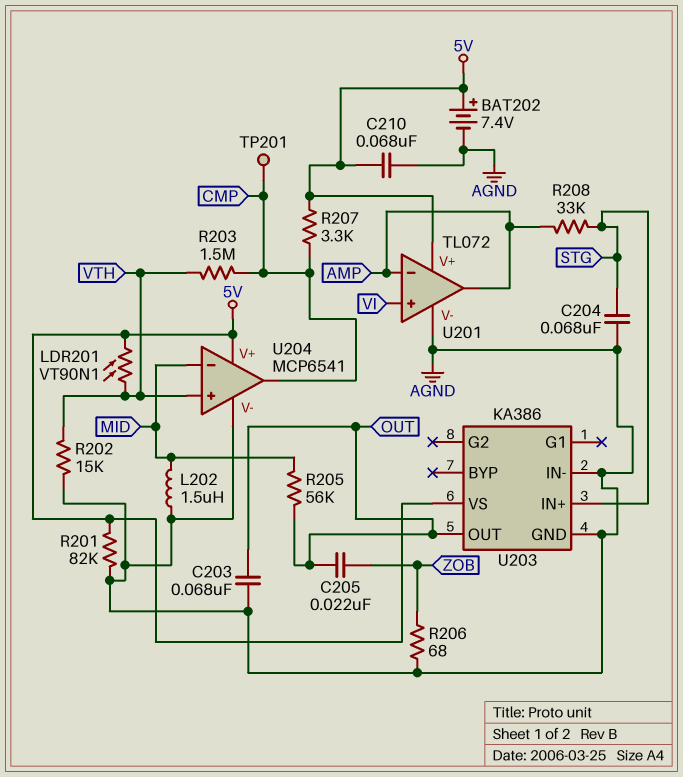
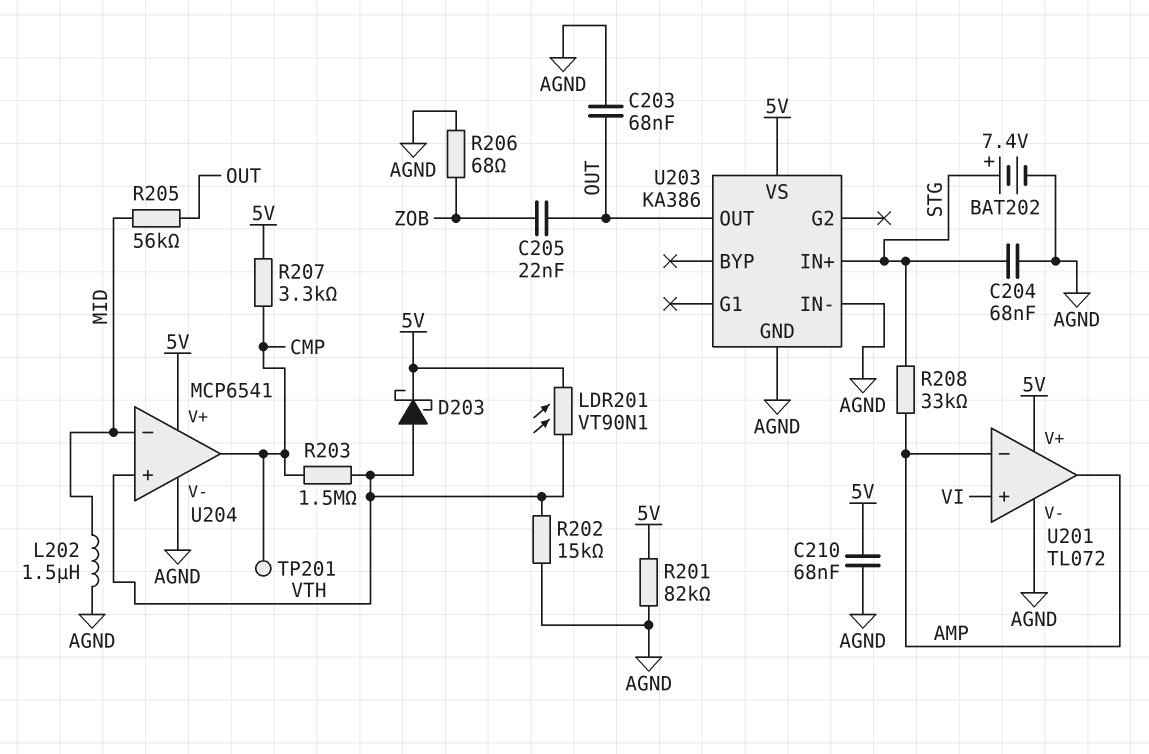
BAT202: 7.4V (plus 5V, minus AGND) -> 7.4V (plus STG, minus AGND)
D203: none -> schottky (A VTH, K 5V)

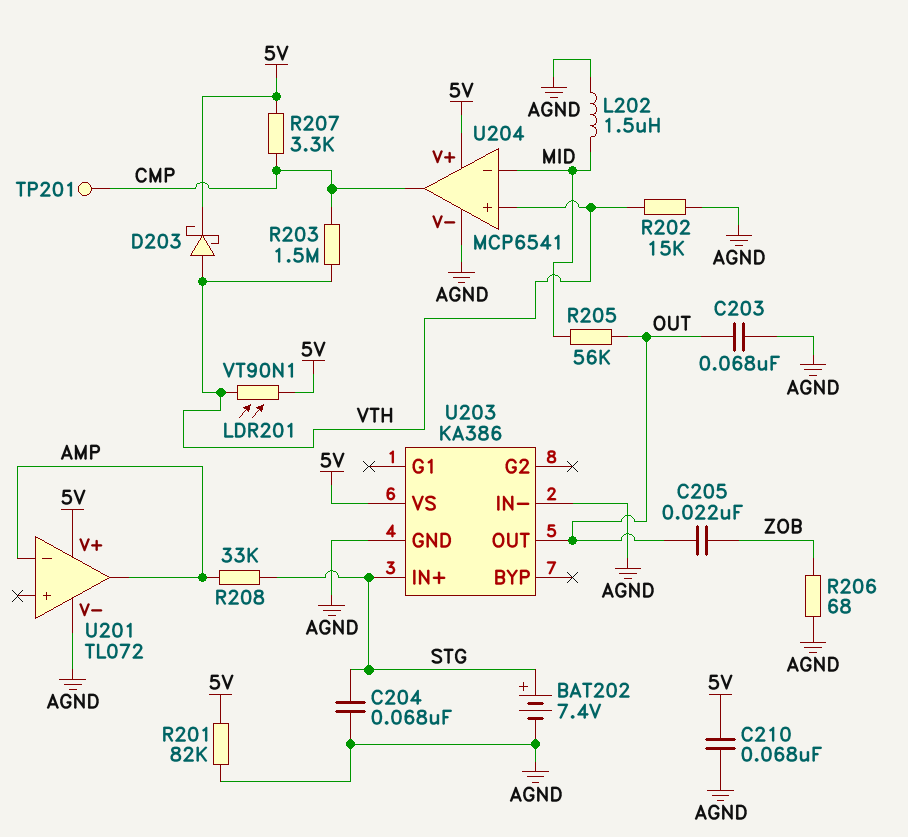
U201 pin in+: VI -> none

